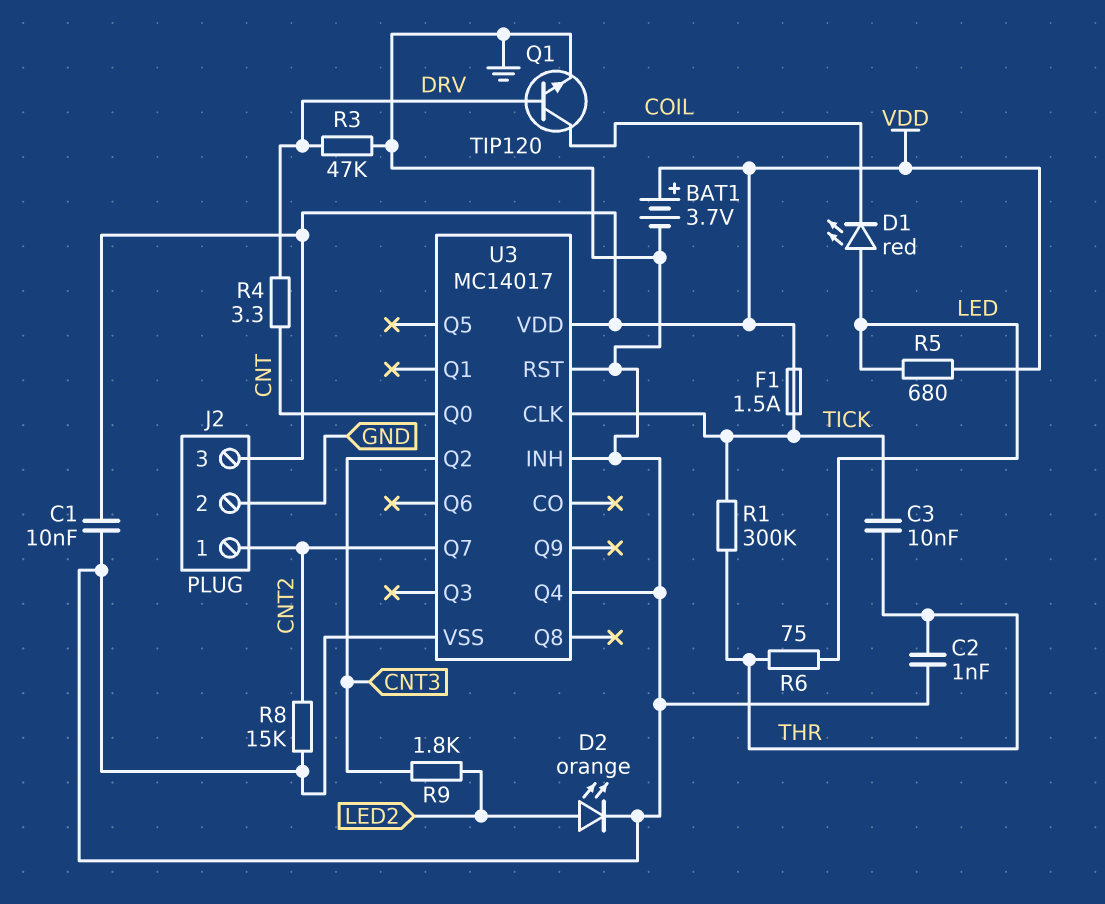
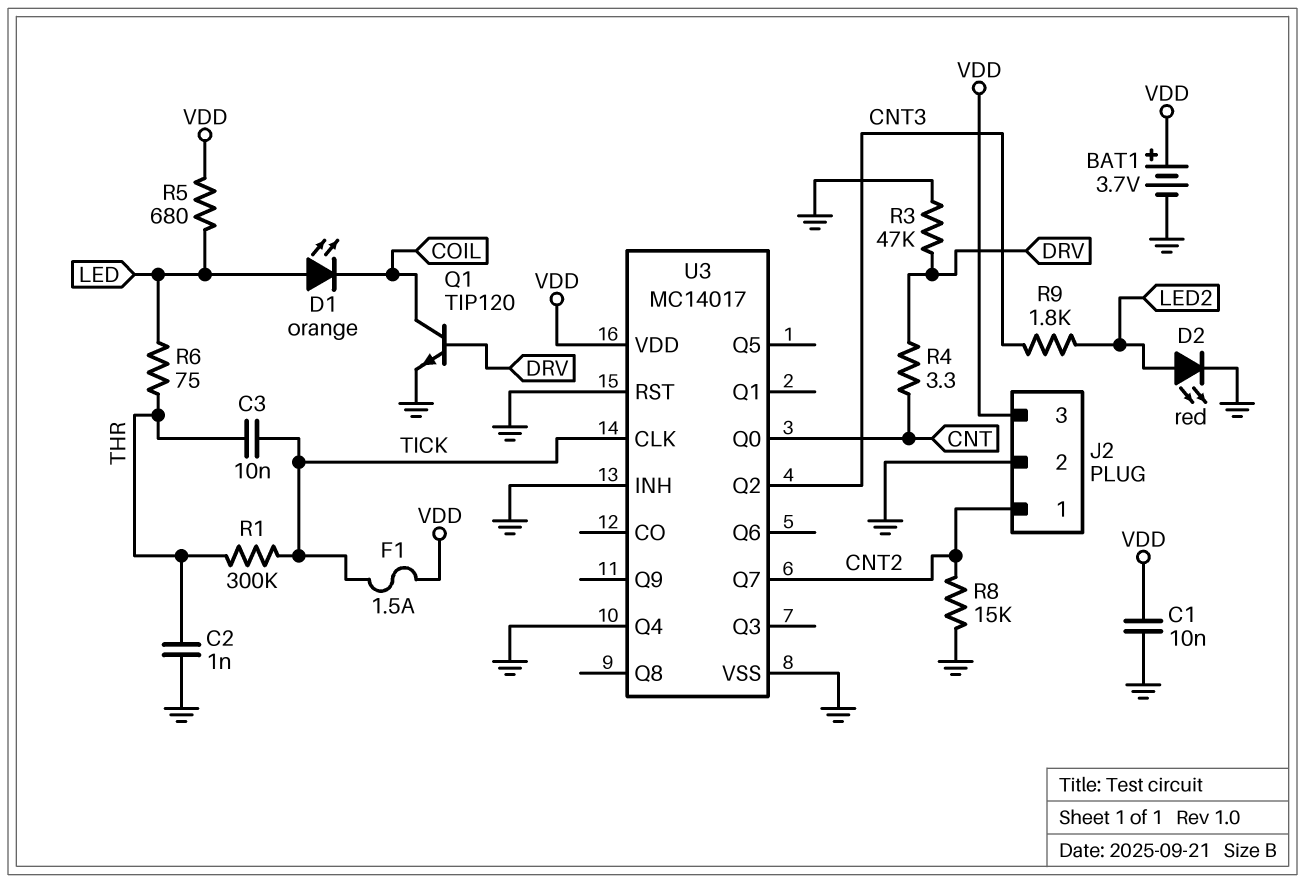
D1: LED red (A LED, K COIL) -> LED orange (A LED, K COIL)
D2: LED orange (A LED2, K GND) -> LED red (A LED2, K GND)

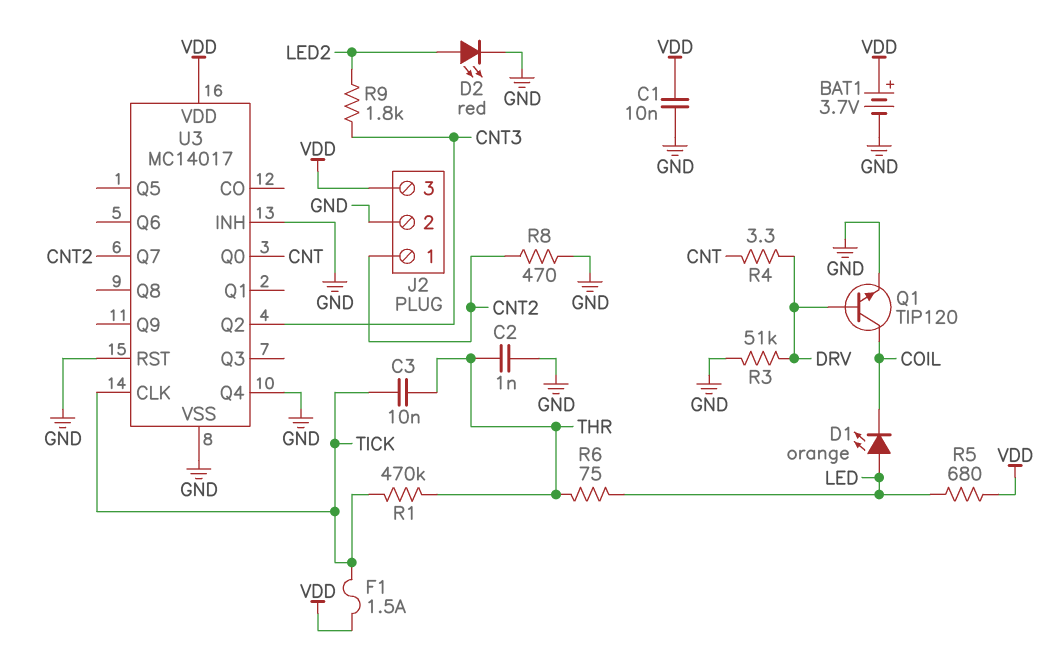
R1: 300k (THR, TICK) -> 470k (THR, TICK)
R3: 47k (DRV, GND) -> 51k (DRV, GND)
R8: 15k (CNT2, GND) -> 470 (CNT2, GND)

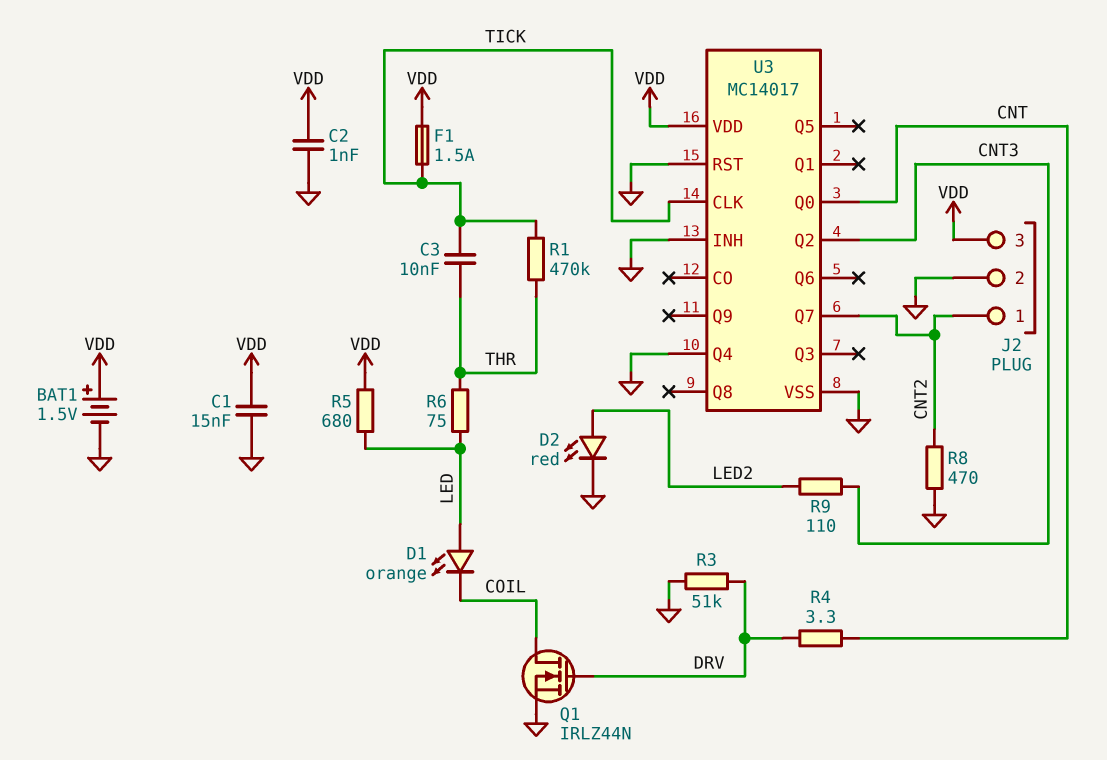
BAT1: 3.7V (plus VDD, minus GND) -> 1.5V (plus VDD, minus GND)
C1: 10nF (GND, VDD) -> 15nF (GND, VDD)
C2: 1nF (GND, THR) -> 1nF (GND, VDD)
Q1: NPN TIP120 (B DRV, C COIL, E GND) -> NMOS IRLZ44N (G DRV, D COIL, S GND)
R9: 1.8k (CNT3, LED2) -> 110 (CNT3, LED2)

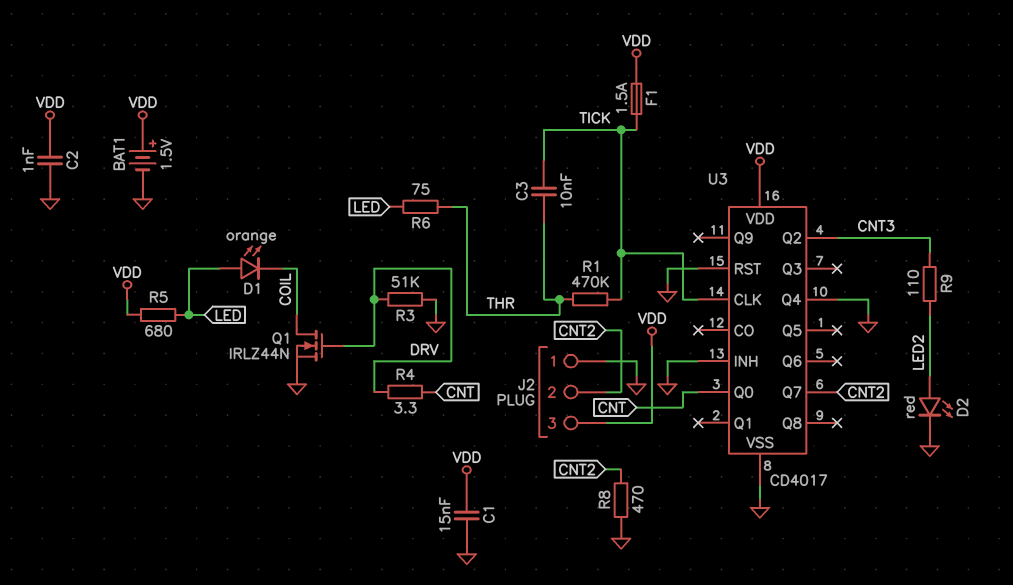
J2 pin 1: CNT2 -> GND
J2 pin 2: GND -> CNT2
U3: MC14017 -> CD4017

